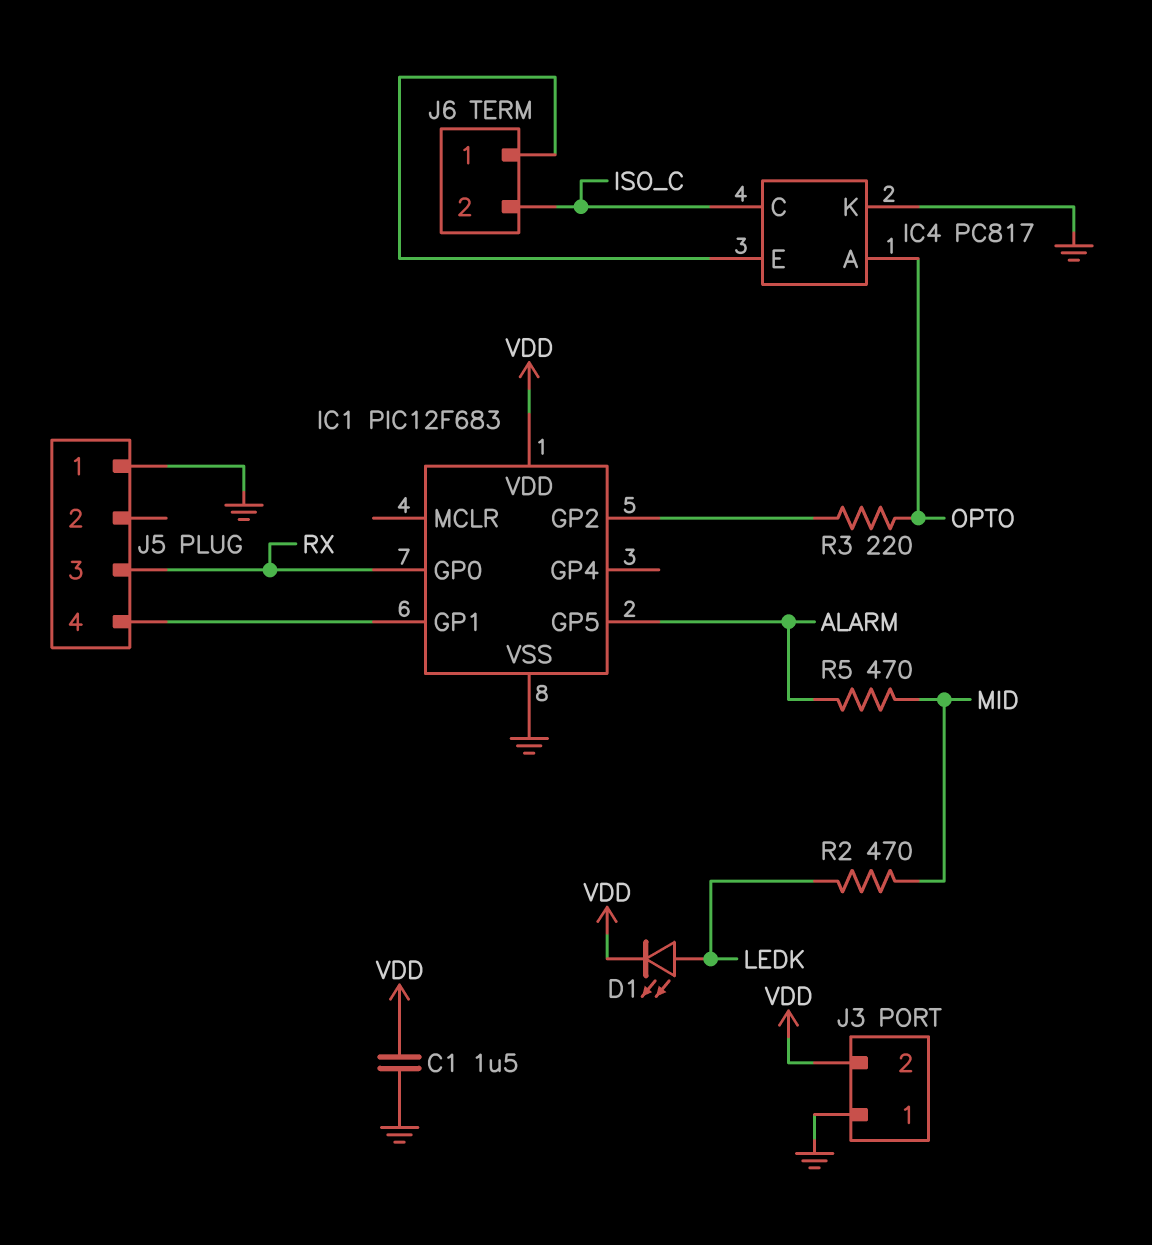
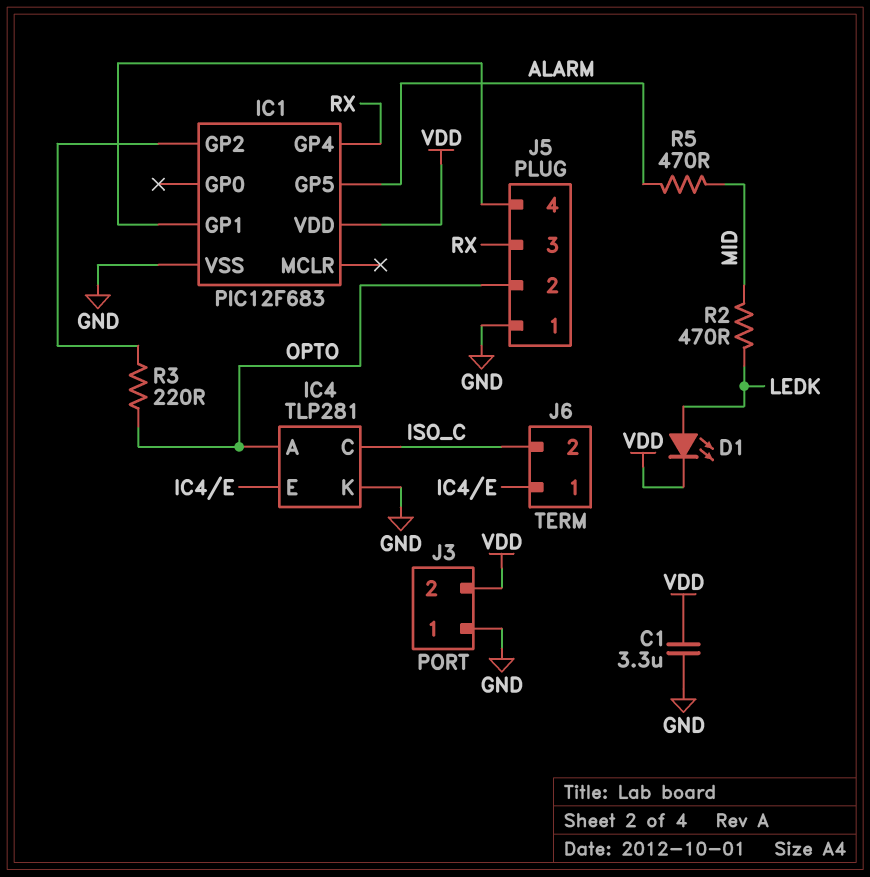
C1: 1.5uF (GND, VDD) -> 3.3uF (GND, VDD)
IC1 pin GP0: RX -> none
IC1 pin GP4: none -> RX
IC4: PC817 -> TLP281
J5 pin 2: none -> OPTO

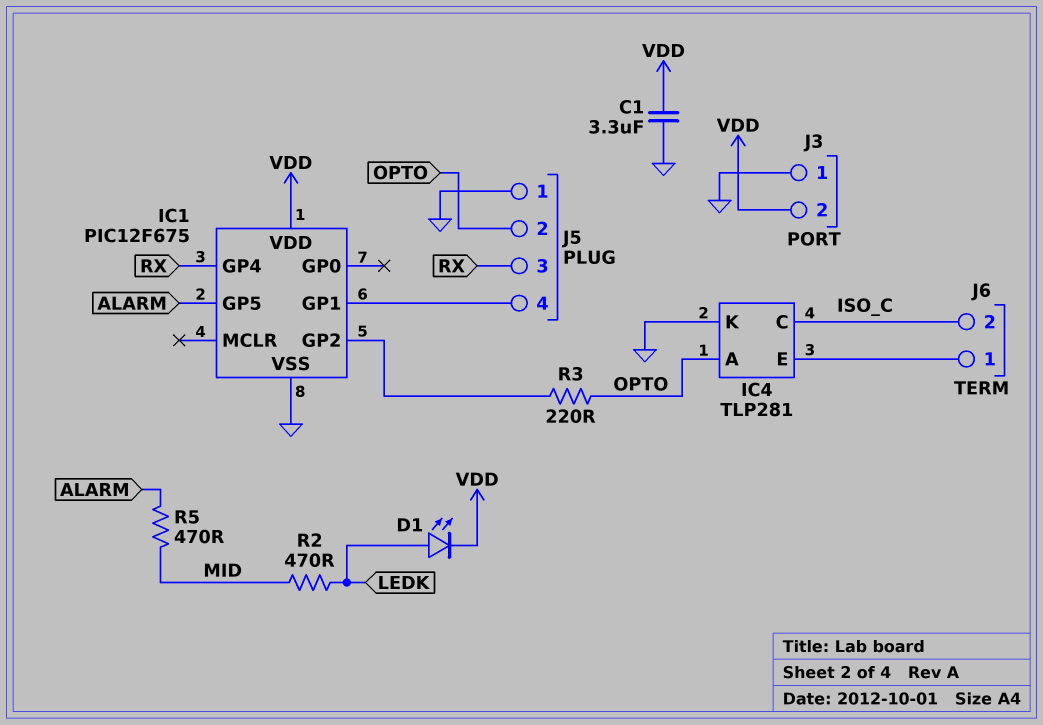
IC1: PIC12F683 -> PIC12F675

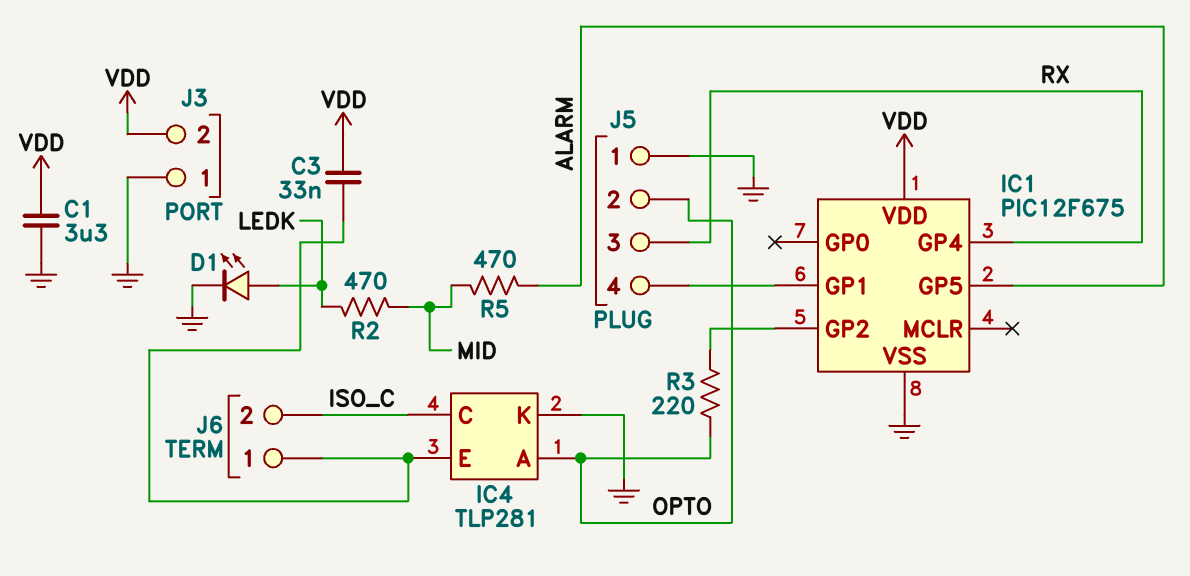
C3: none -> 33nF (IC4/E, VDD)
D1: LED (A LEDK, K VDD) -> LED (A LEDK, K GND)

